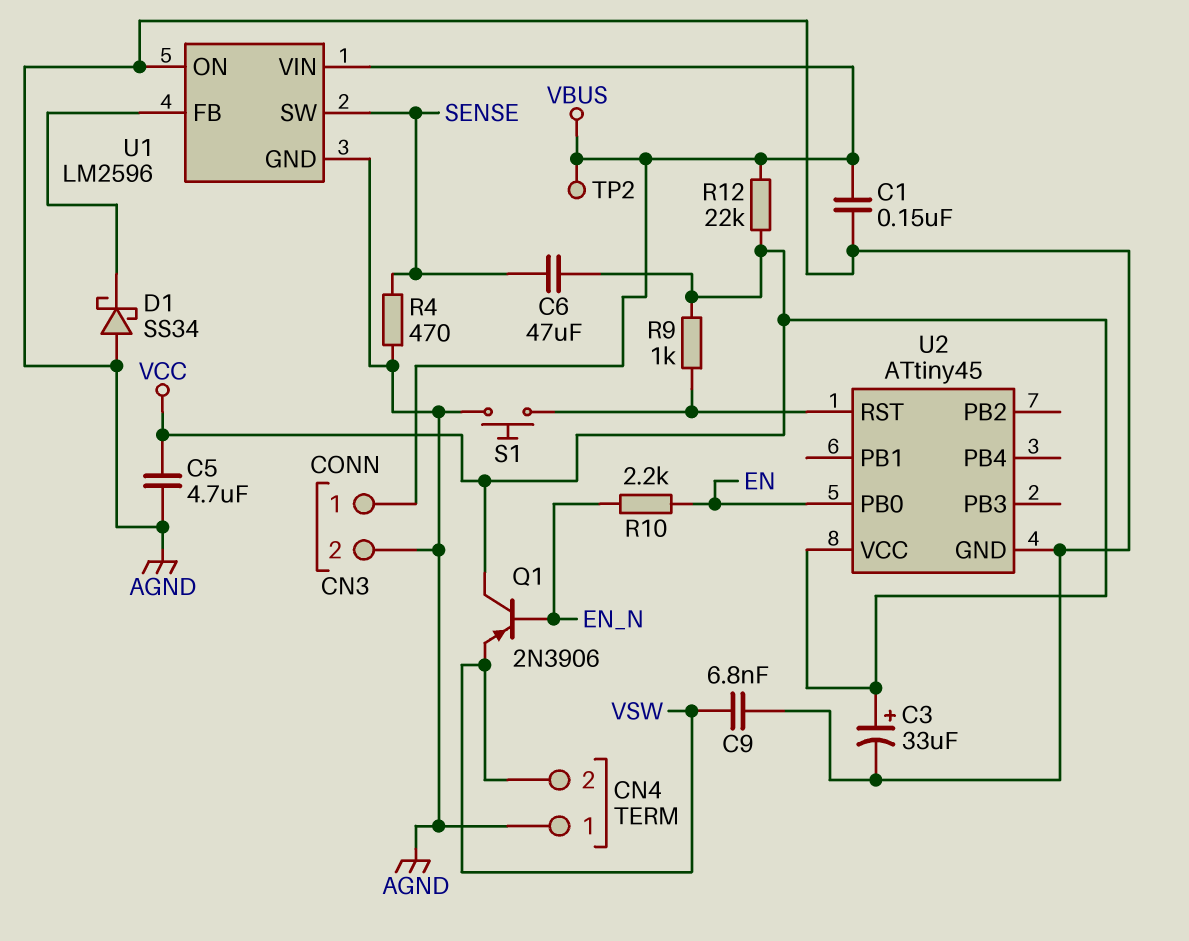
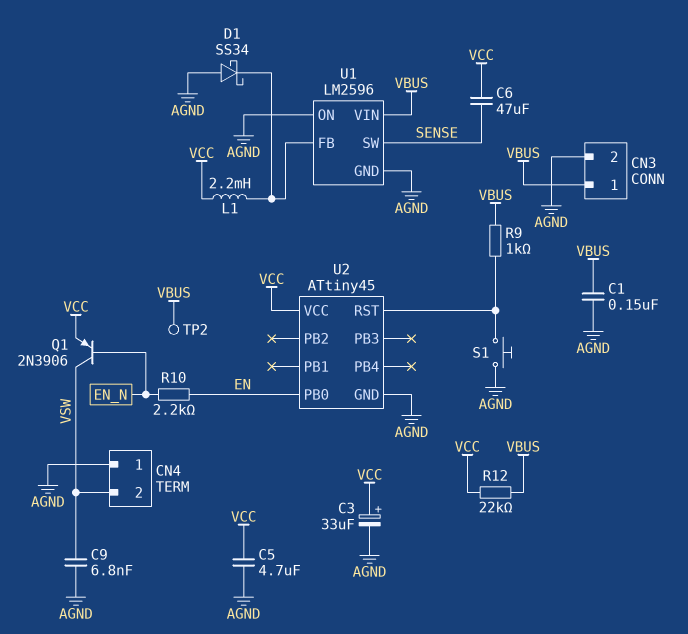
L1: none -> 2.2mH (U1/FB, VCC)
Q1: PNP 2N3906 (B EN_N, C VCC, E VSW) -> PNP 2N3906 (B EN_N, C VSW, E VCC)
R4: 470 (AGND, SENSE) -> none
R9: 1k (U2/RST, VCC) -> 1k (U2/RST, VBUS)

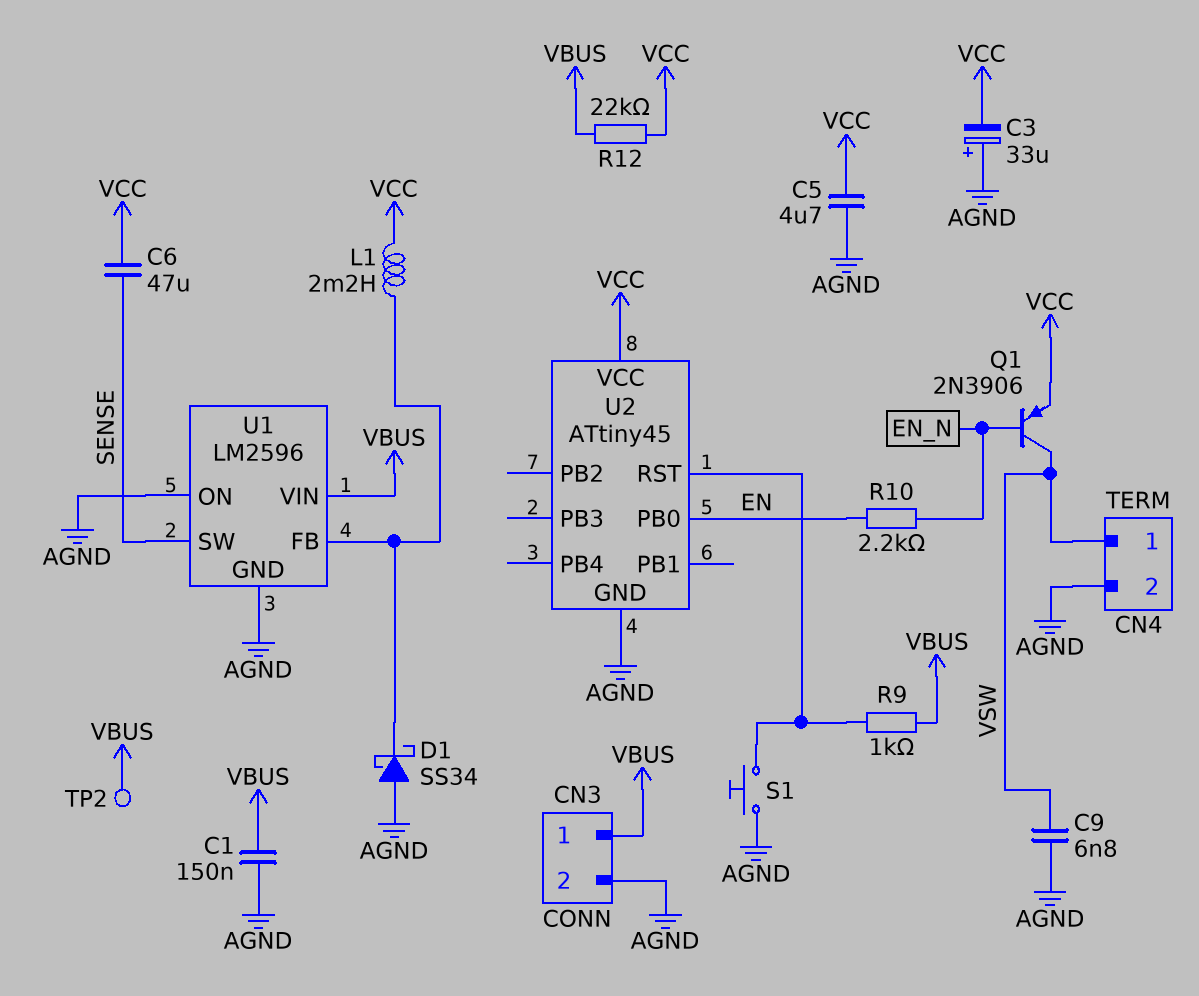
C3: 33uF (plus VCC, minus AGND) -> 33uF (plus AGND, minus VCC)
CN4 pin 1: AGND -> VSW
CN4 pin 2: VSW -> AGND

